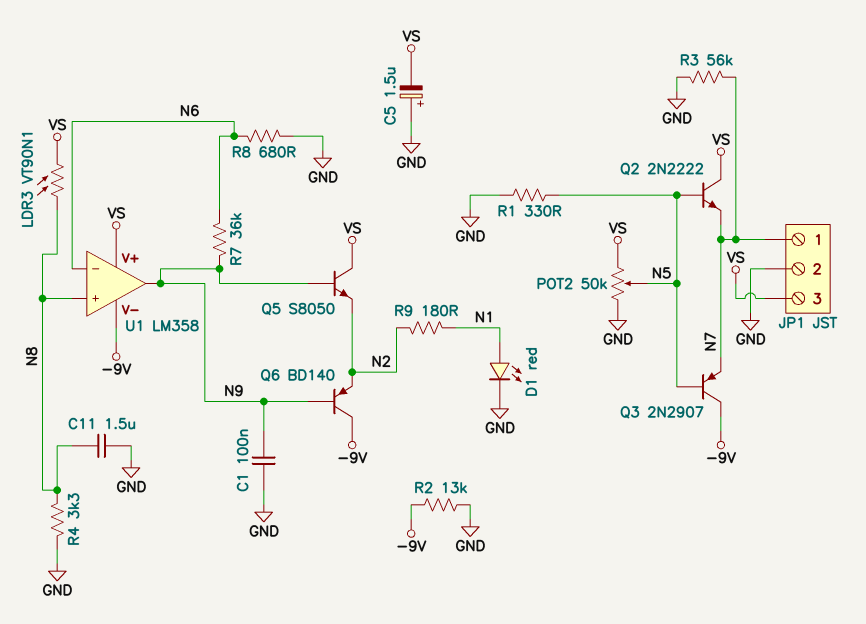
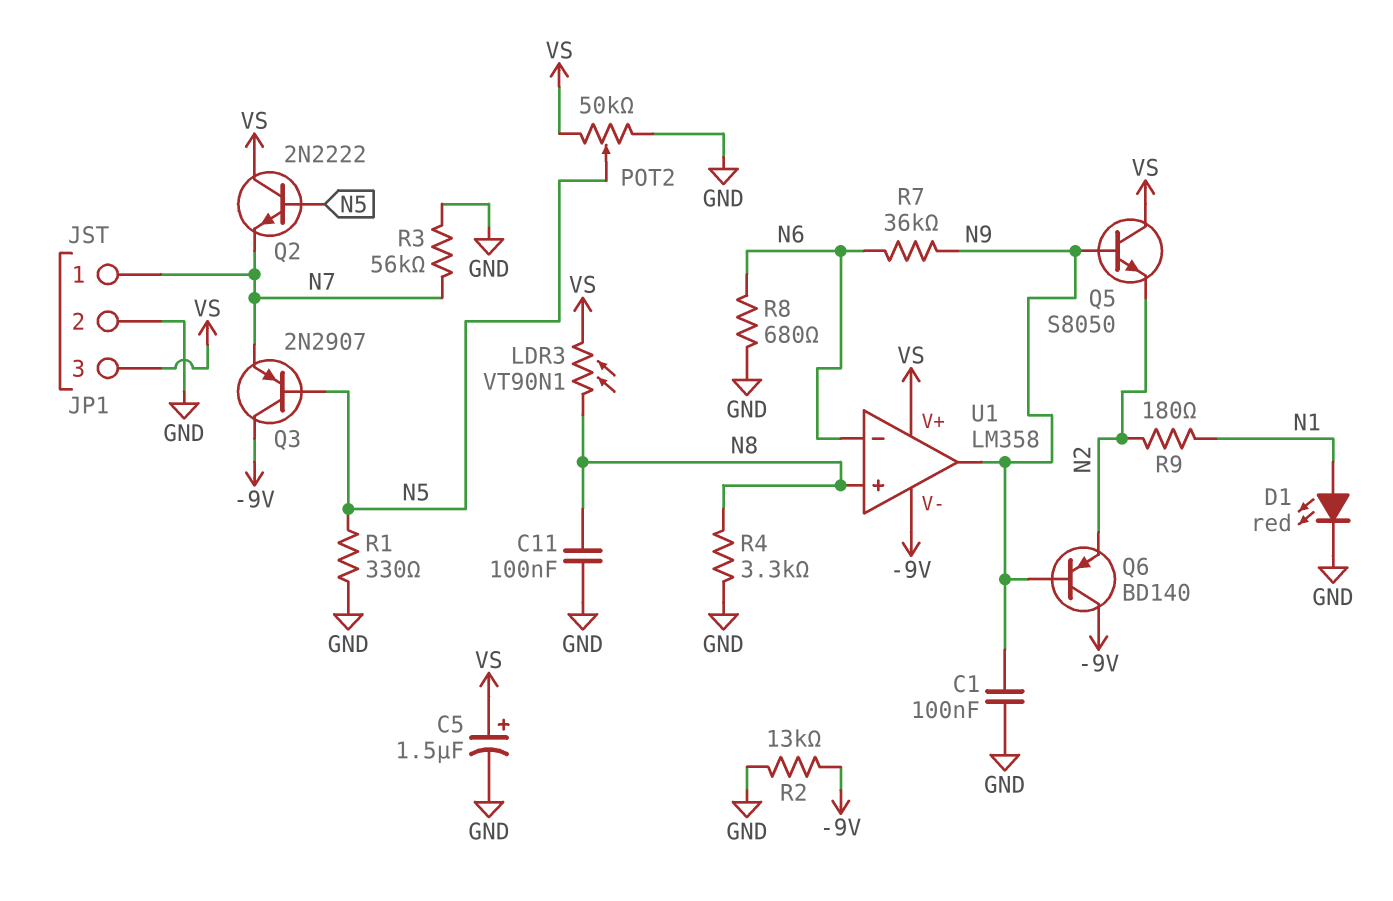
C5: 1.5uF (plus GND, minus VS) -> 1.5uF (plus VS, minus GND)
C11: 1.5uF (GND, N8) -> 100nF (GND, N8)

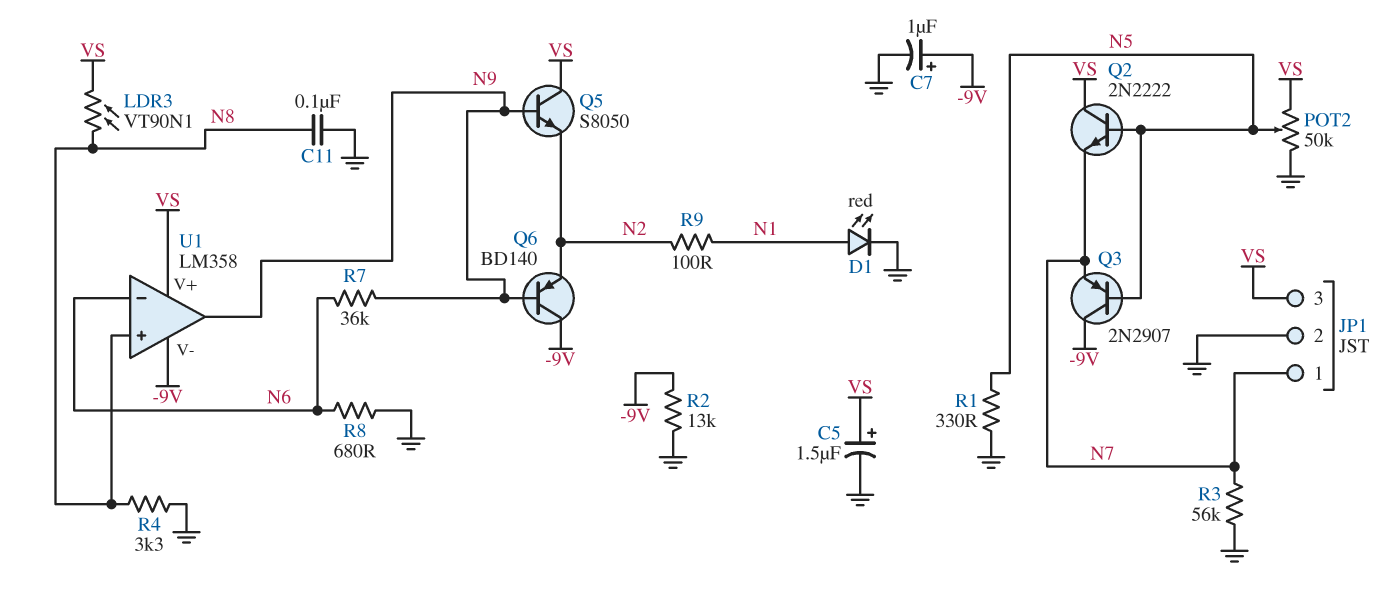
C1: 100nF (GND, N9) -> none
C7: none -> 1uF (plus -9V, minus GND)
R9: 180 (N1, N2) -> 100 (N1, N2)

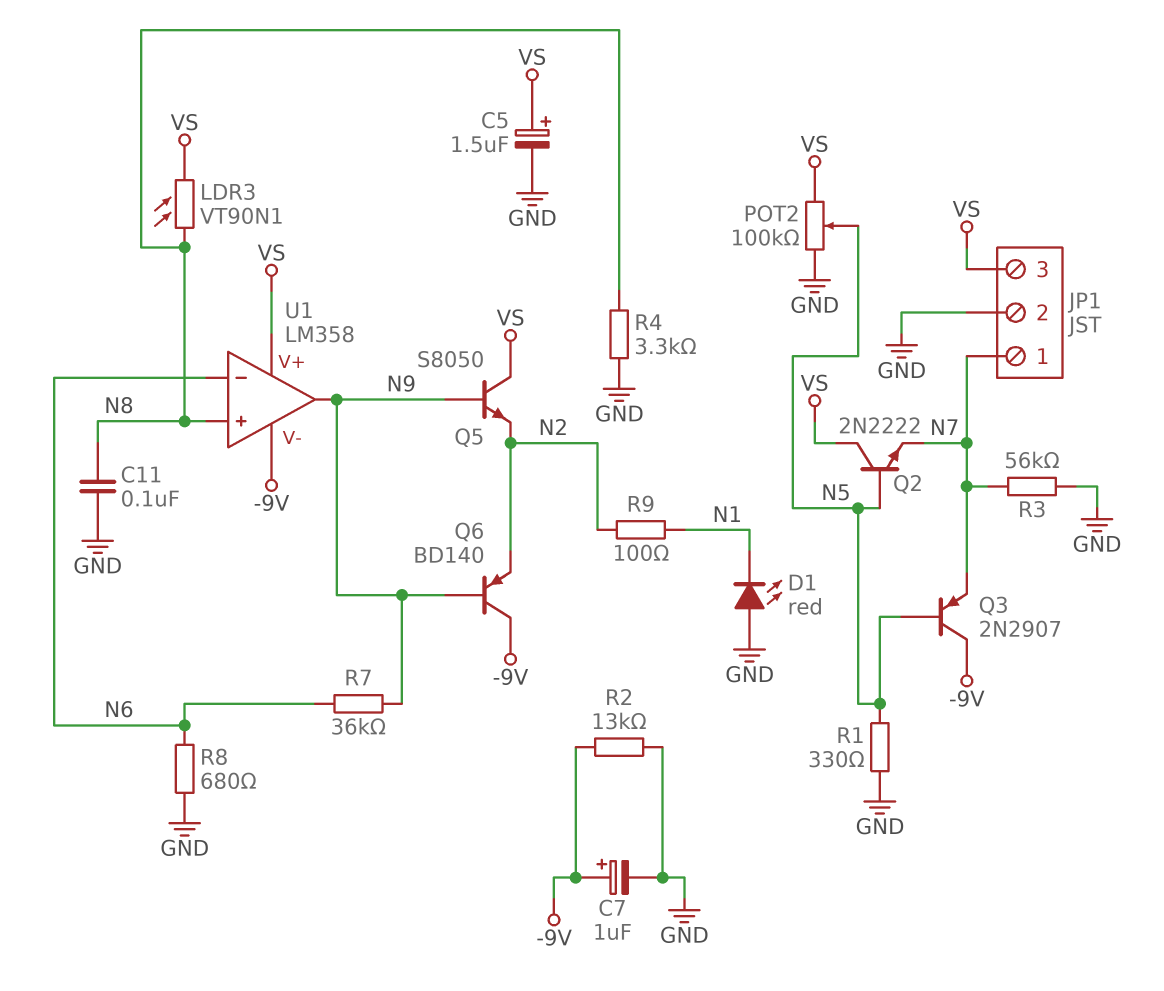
D1: LED red (A N1, K GND) -> LED red (A GND, K N1)
POT2: 50k (GND, VS, wiper N5) -> 100k (GND, VS, wiper N5)

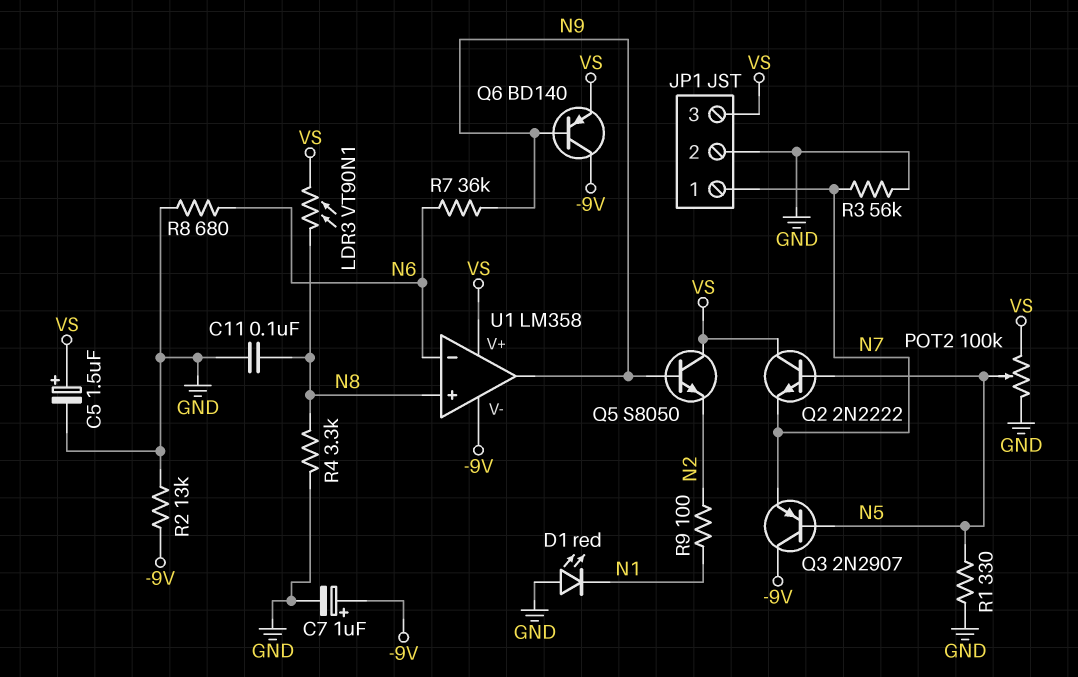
Q6: PNP BD140 (B N9, C -9V, E N2) -> PNP BD140 (B N9, C -9V, E VS)

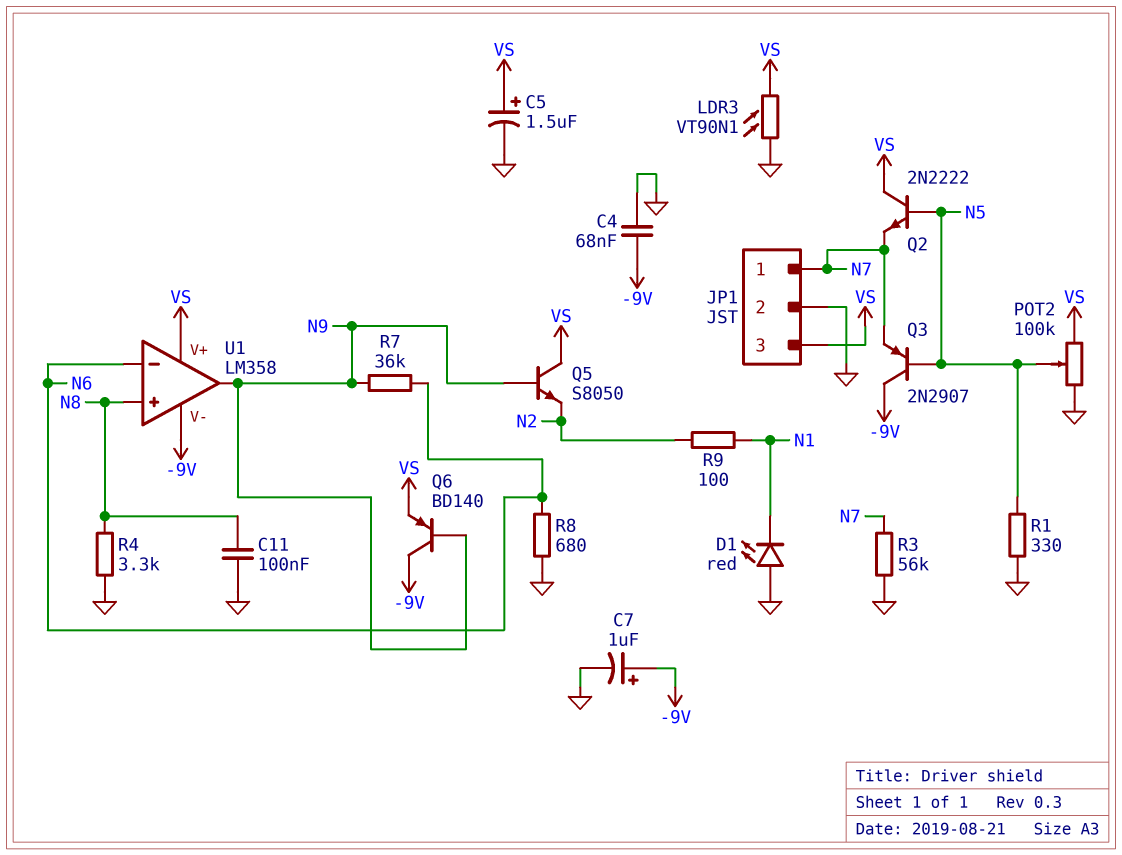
C4: none -> 68nF (-9V, GND)
LDR3: VT90N1 (N8, VS) -> VT90N1 (GND, VS)
R2: 13k (-9V, GND) -> none

